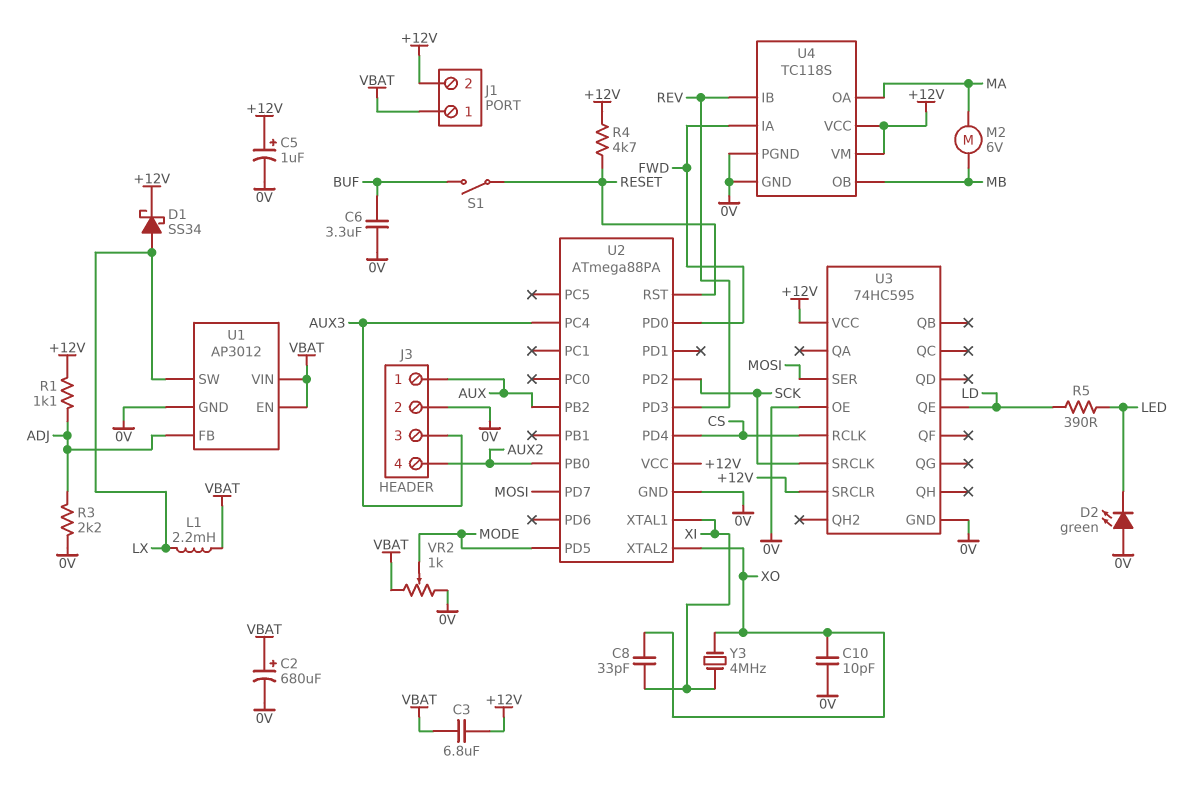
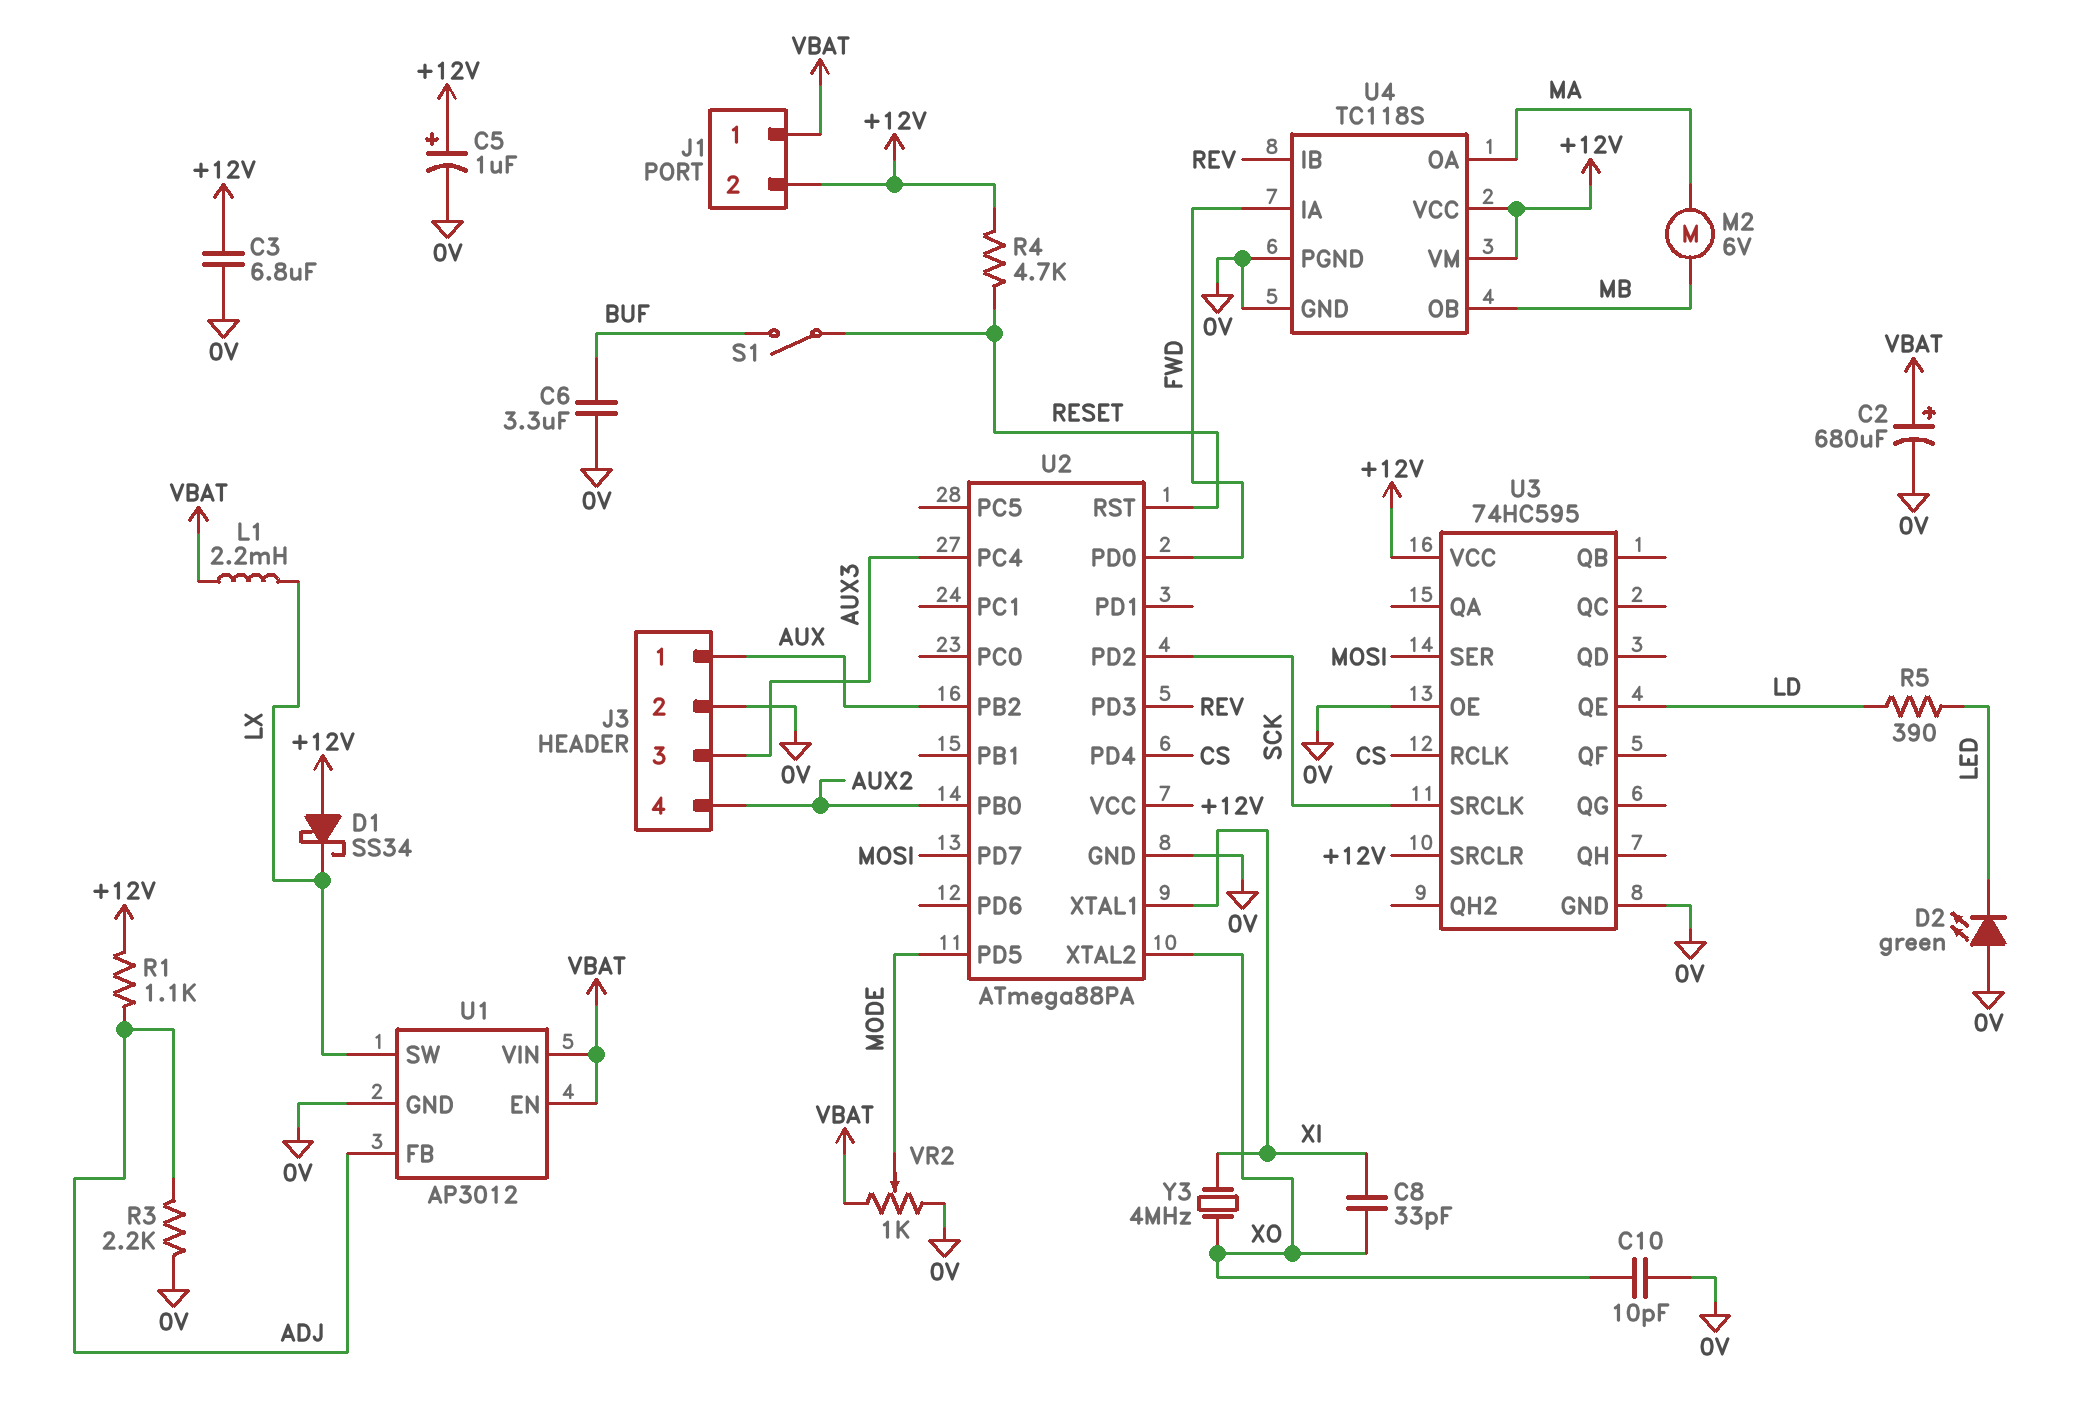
C3: 6.8uF (+12V, VBAT) -> 6.8uF (+12V, 0V)
D1: schottky SS34 (A LX, K +12V) -> schottky SS34 (A +12V, K LX)

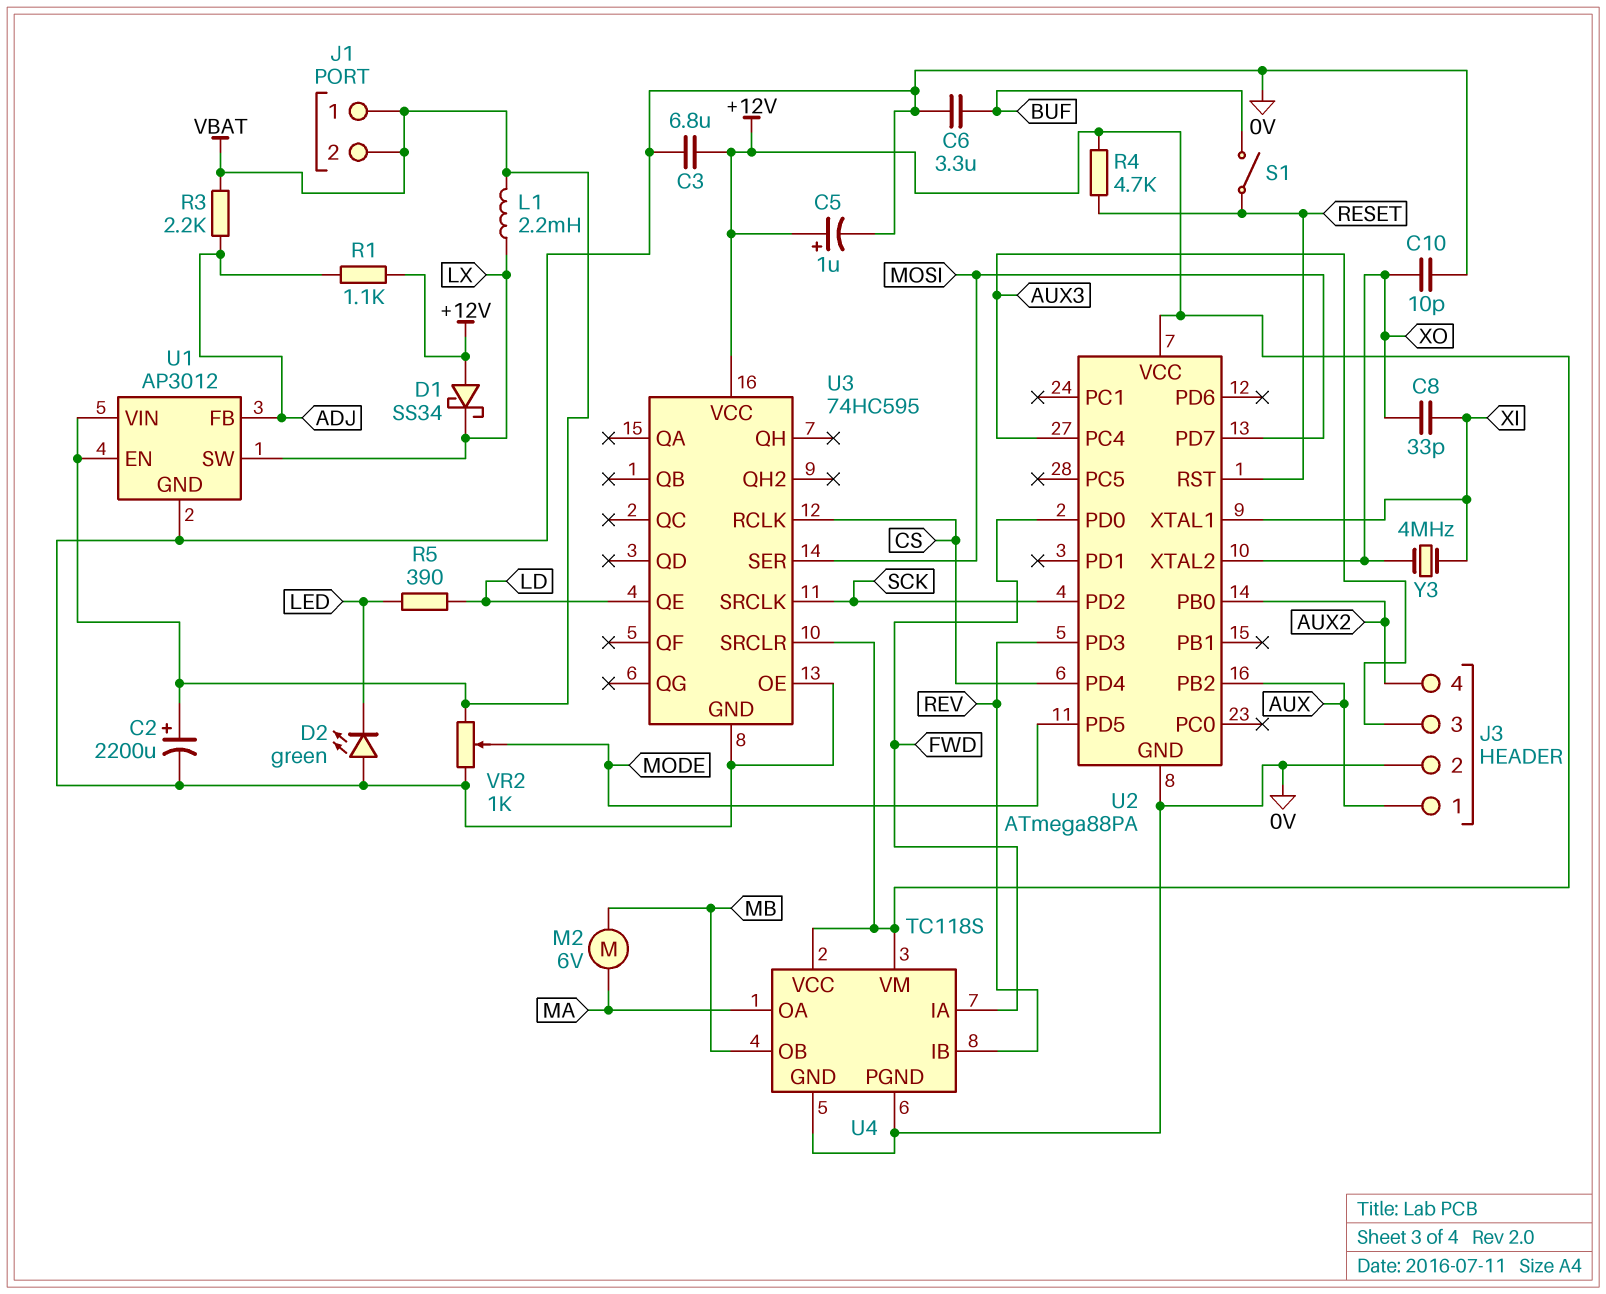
C2: 680uF (plus VBAT, minus 0V) -> 2200uF (plus VBAT, minus 0V)
J1 pin 2: +12V -> VBAT
R3: 2.2k (0V, ADJ) -> 2.2k (ADJ, VBAT)

